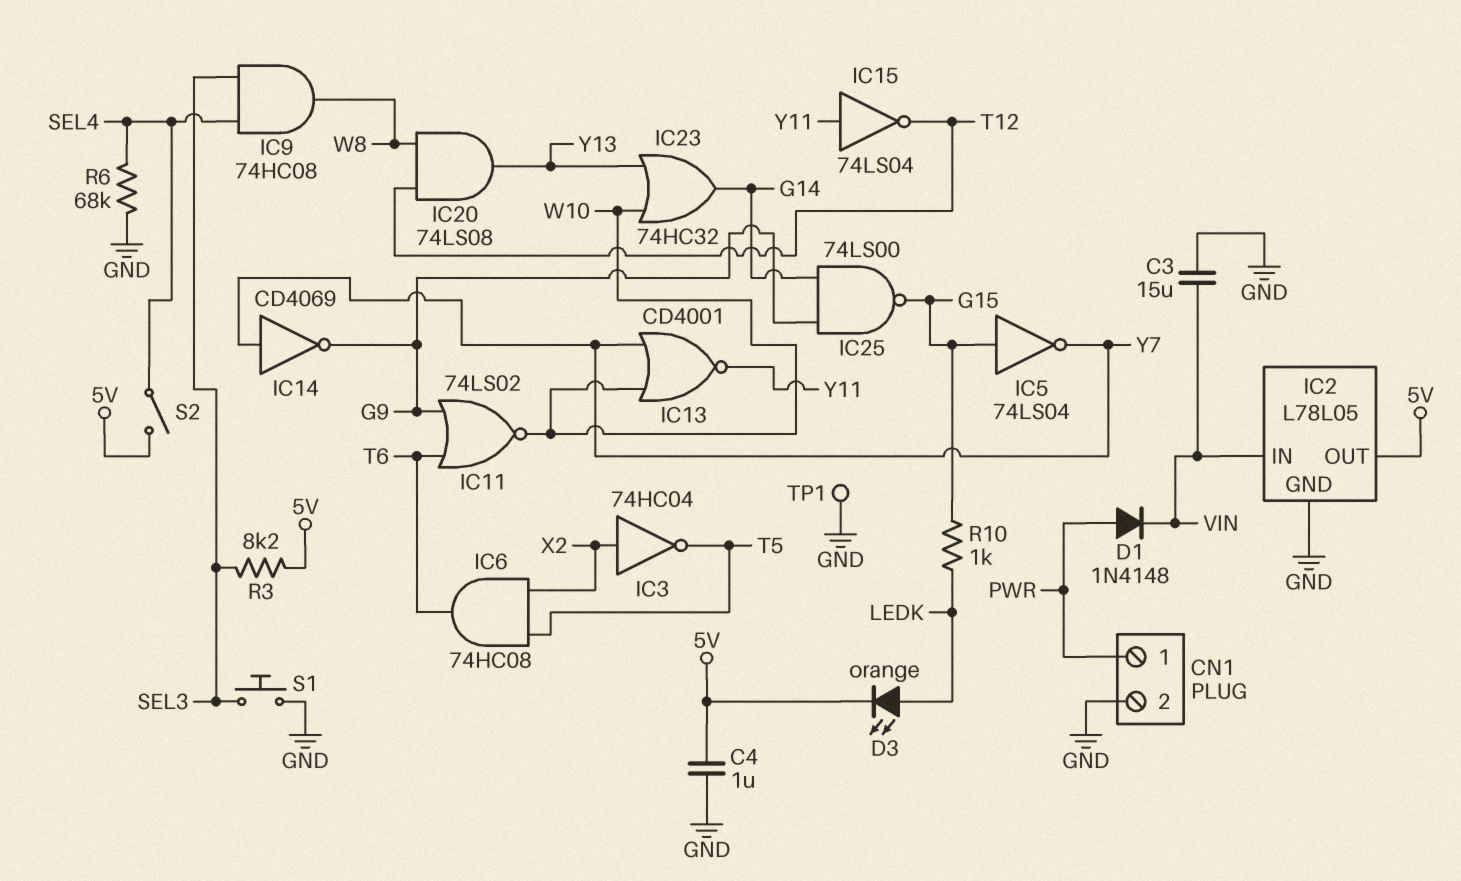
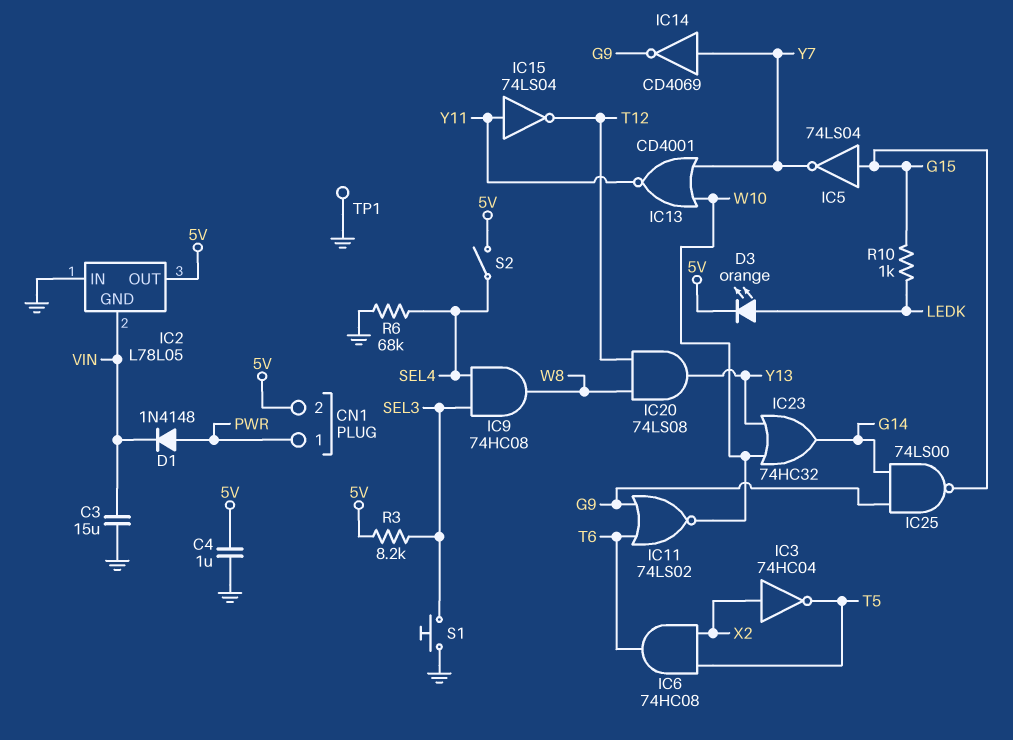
CN1 pin 2: GND -> 5V
IC2 pin GND: GND -> VIN
IC2 pin IN: VIN -> GND

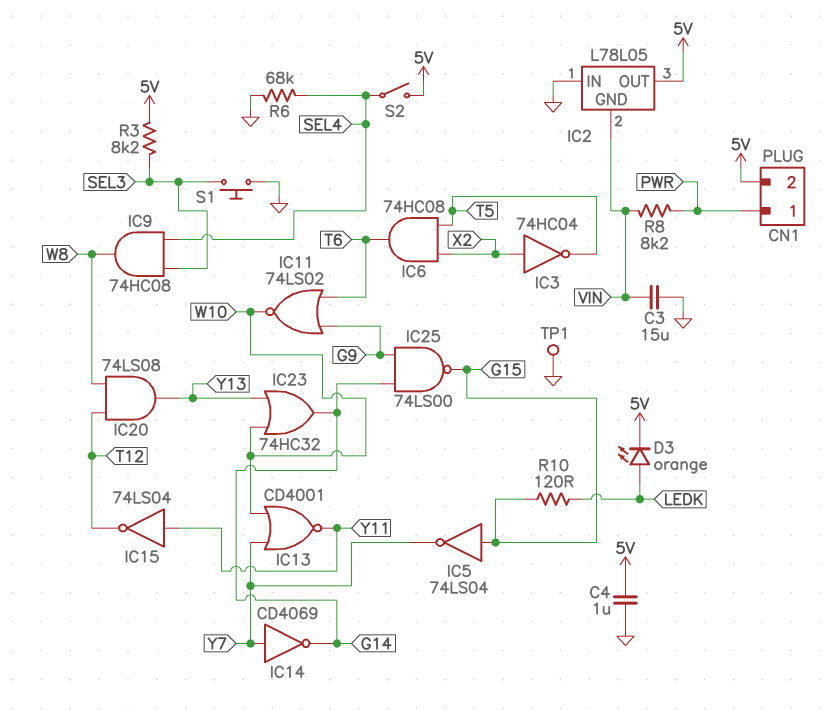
D1: diode 1N4148 (A PWR, K VIN) -> none
IC14: NOT CD4069 (in Y7, out G9) -> NOT CD4069 (in Y7, out G14)
R8: none -> 8.2k (PWR, VIN)
R10: 1k (G15, LEDK) -> 120 (G15, LEDK)

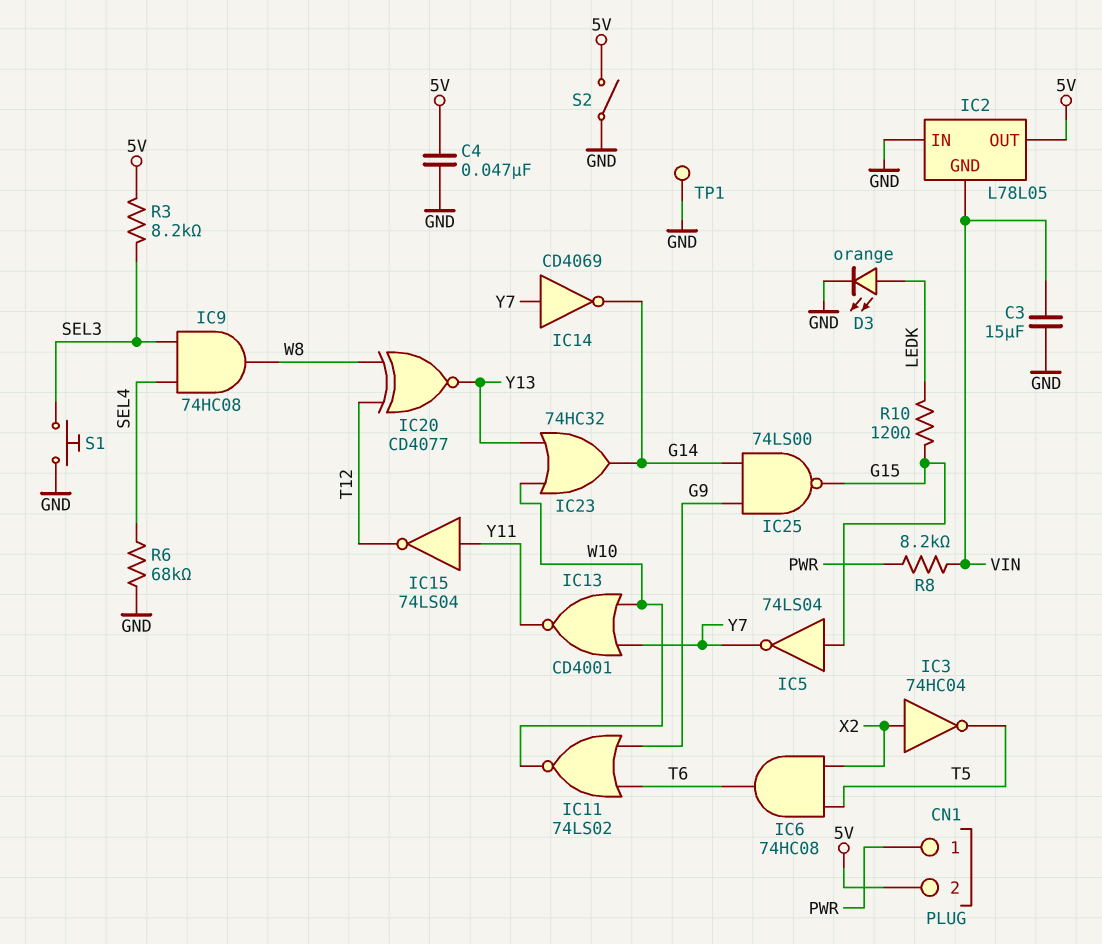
C4: 1uF (5V, GND) -> 47nF (5V, GND)
D3: LED orange (A LEDK, K 5V) -> LED orange (A LEDK, K GND)
IC20: AND 74LS08 (in T12, in W8, out Y13) -> XNOR CD4077 (in T12, in W8, out Y13)
S2: switch (5V, SEL4) -> switch (5V, GND)

